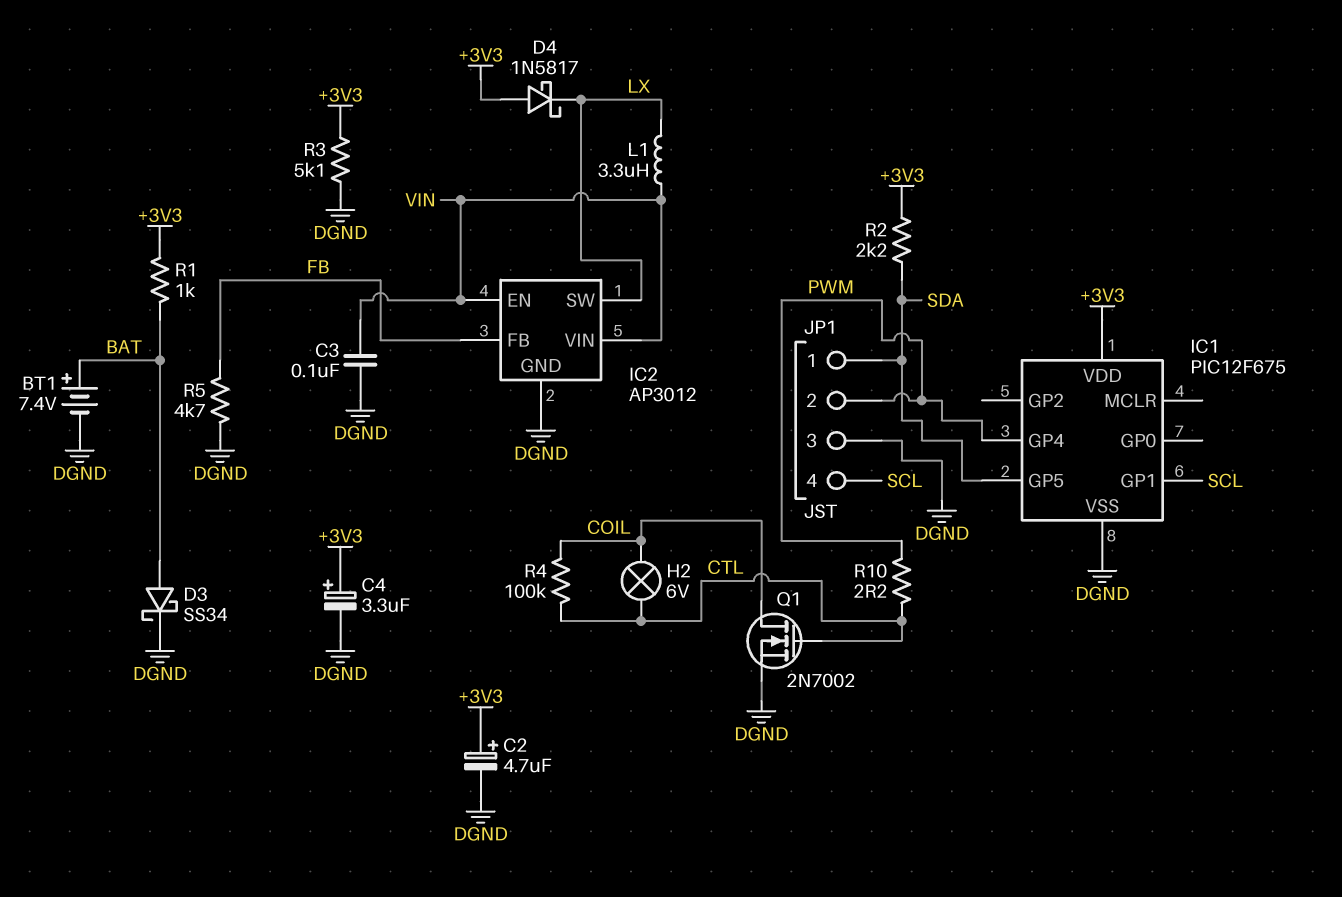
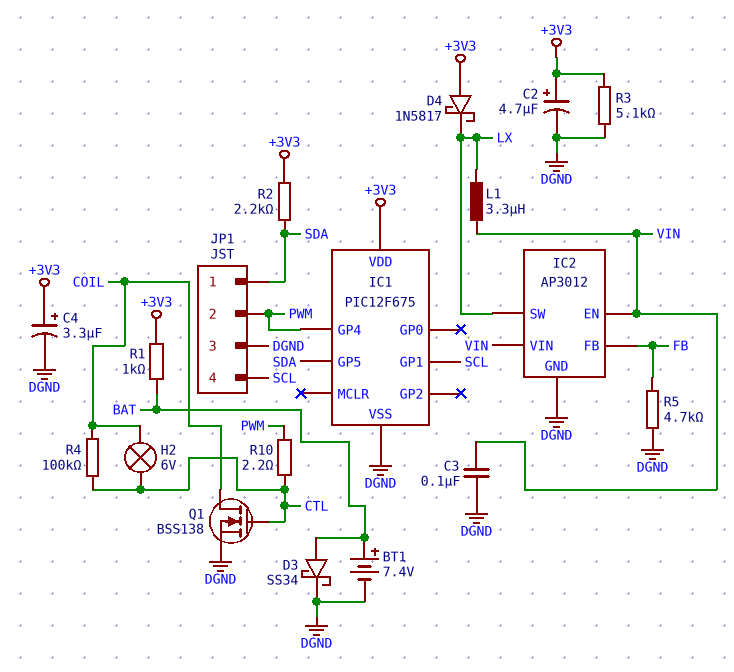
Q1: NMOS 2N7002 (G CTL, D COIL, S DGND) -> NMOS BSS138 (G CTL, D COIL, S DGND)

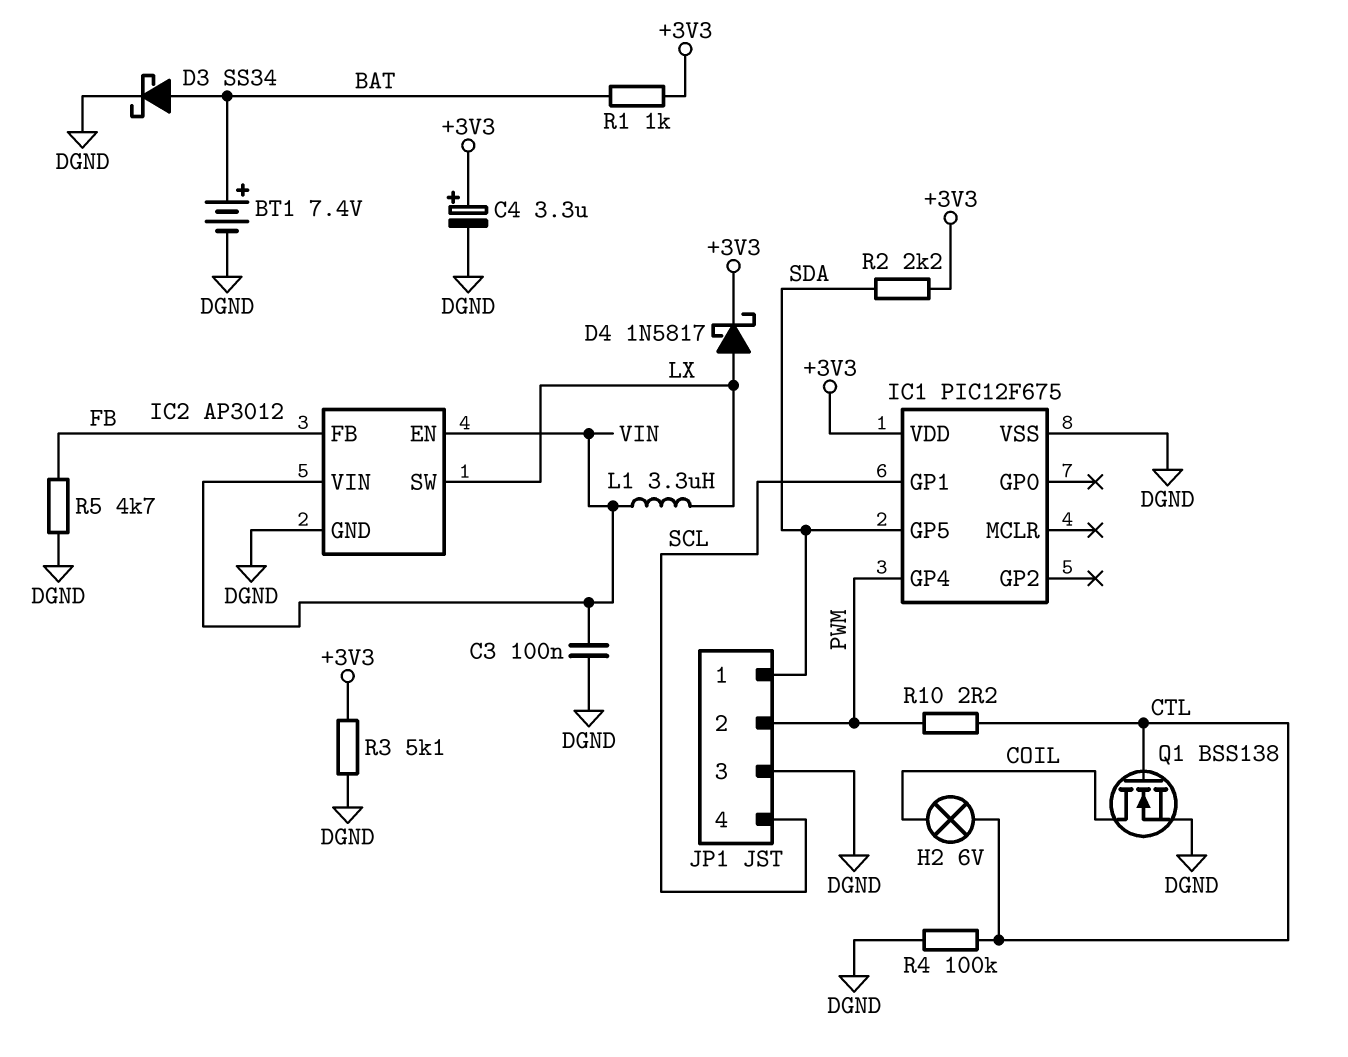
C2: 4.7uF (plus +3V3, minus DGND) -> none
D4: schottky 1N5817 (A +3V3, K LX) -> schottky 1N5817 (A LX, K +3V3)
R4: 100k (COIL, CTL) -> 100k (CTL, DGND)

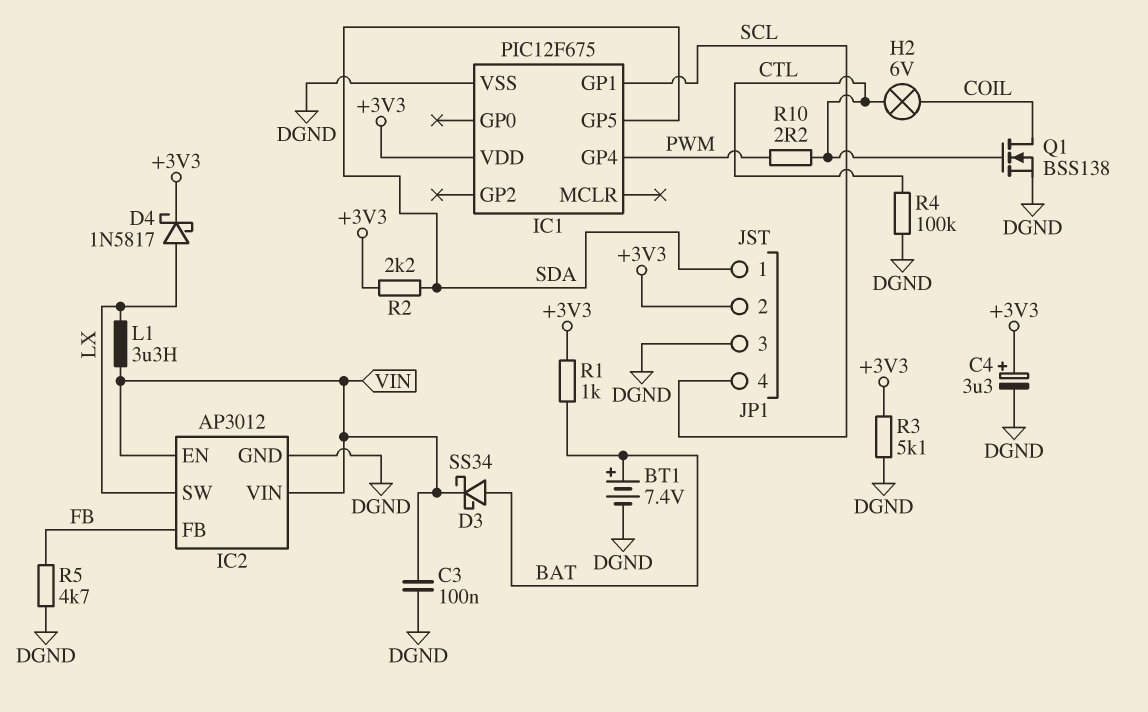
D3: schottky SS34 (A BAT, K DGND) -> schottky SS34 (A BAT, K VIN)
JP1 pin 2: PWM -> +3V3

